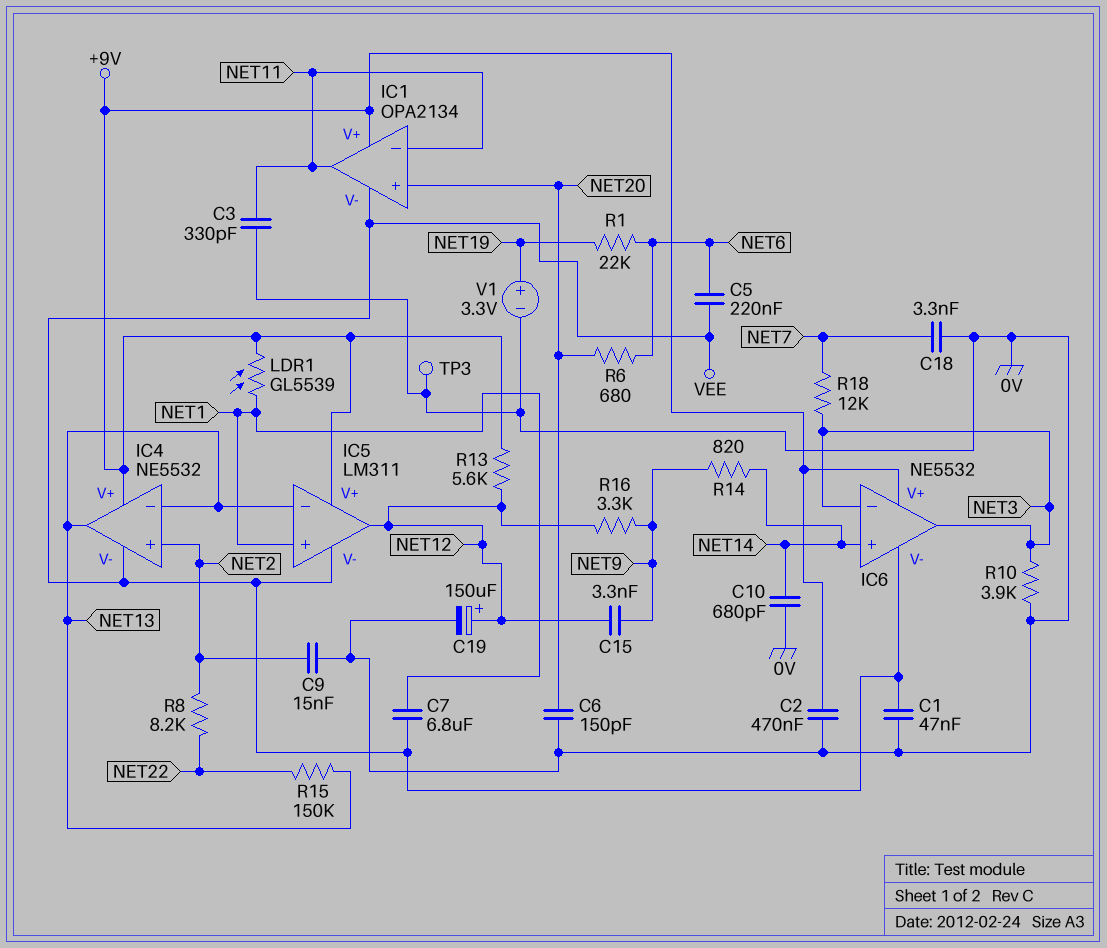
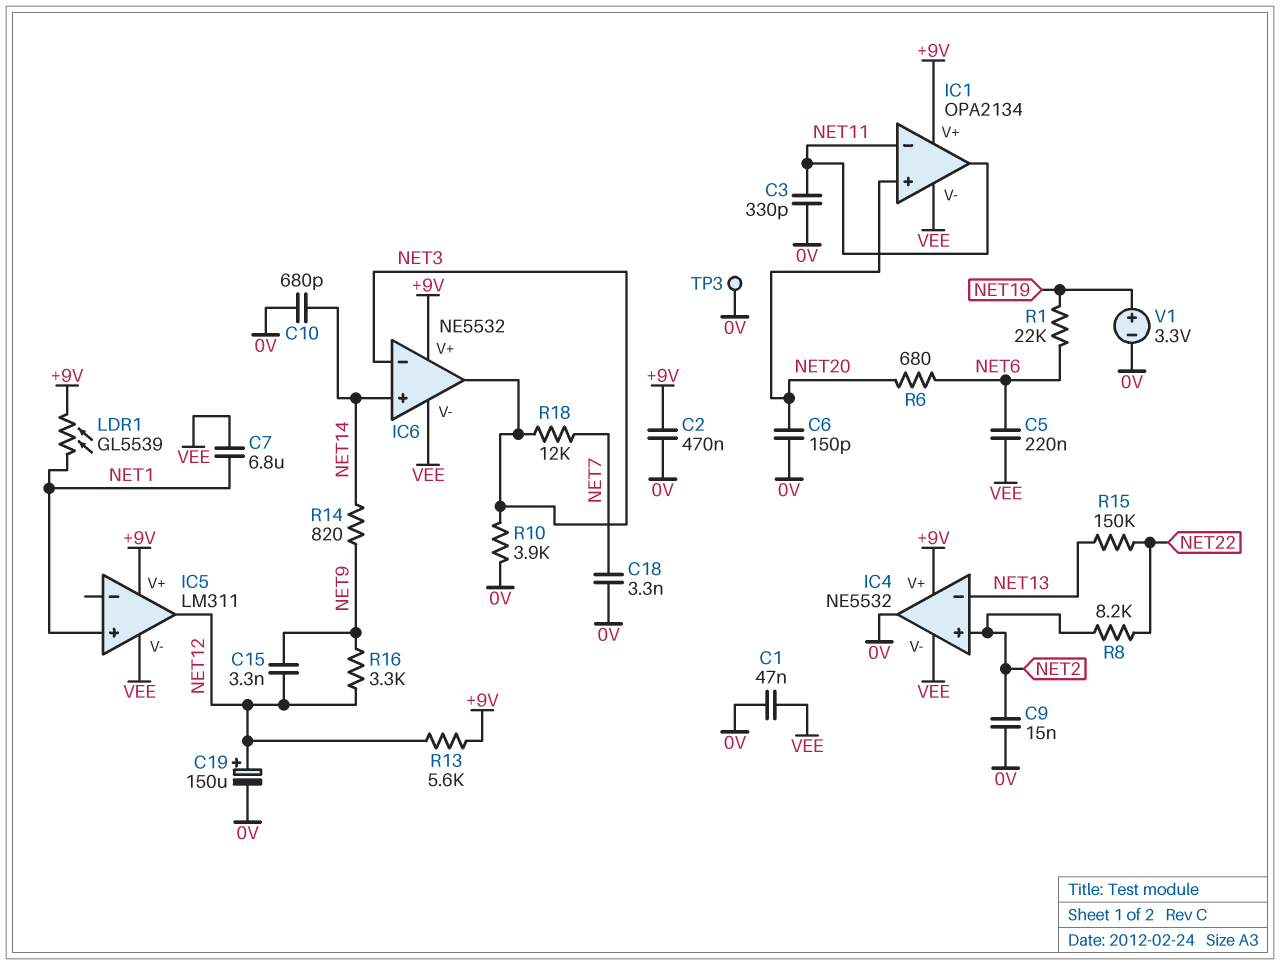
IC4 pin out: NET13 -> 0V
IC5 pin in-: NET13 -> none

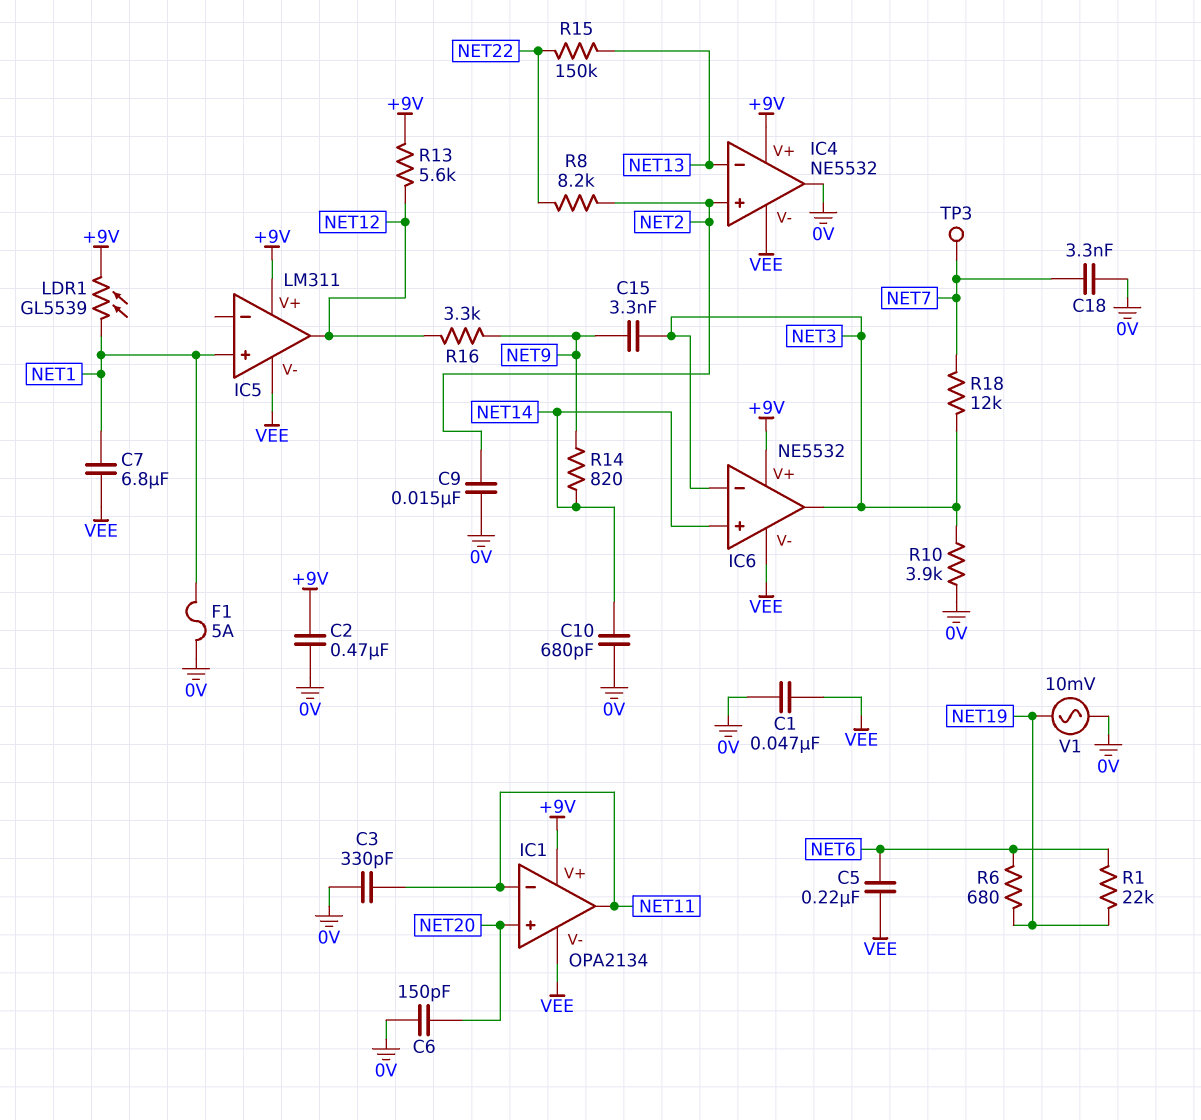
C15: 3.3nF (NET9, NET12) -> 3.3nF (NET3, NET9)
C19: 150uF (plus NET12, minus 0V) -> none
F1: none -> 5A (0V, NET1)
R6: 680 (NET6, NET20) -> 680 (NET6, NET19)
TP3: test point (0V) -> test point (NET7)
V1: 3.3V (plus NET19, minus 0V) -> AC 10mV (0V, NET19)

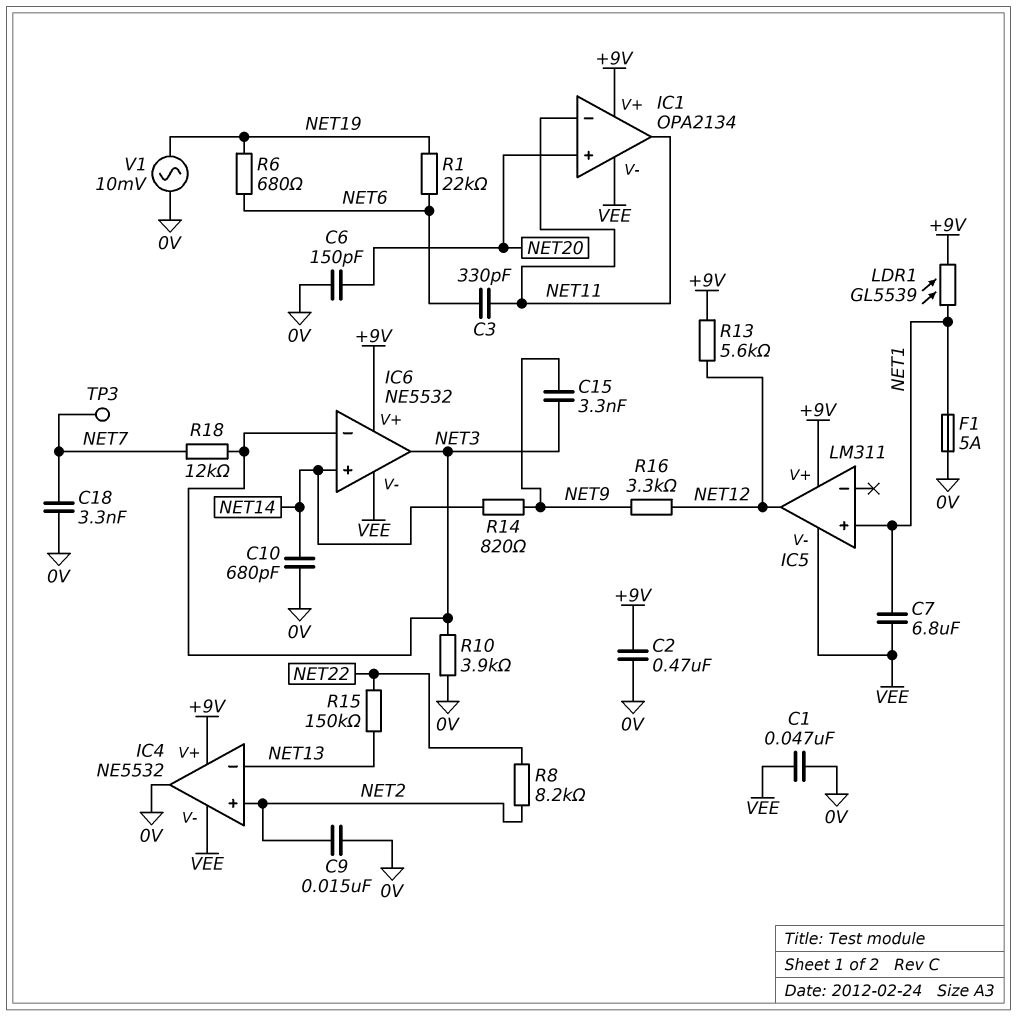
C3: 330pF (0V, NET11) -> 330pF (NET6, NET11)
C5: 220nF (NET6, VEE) -> none

